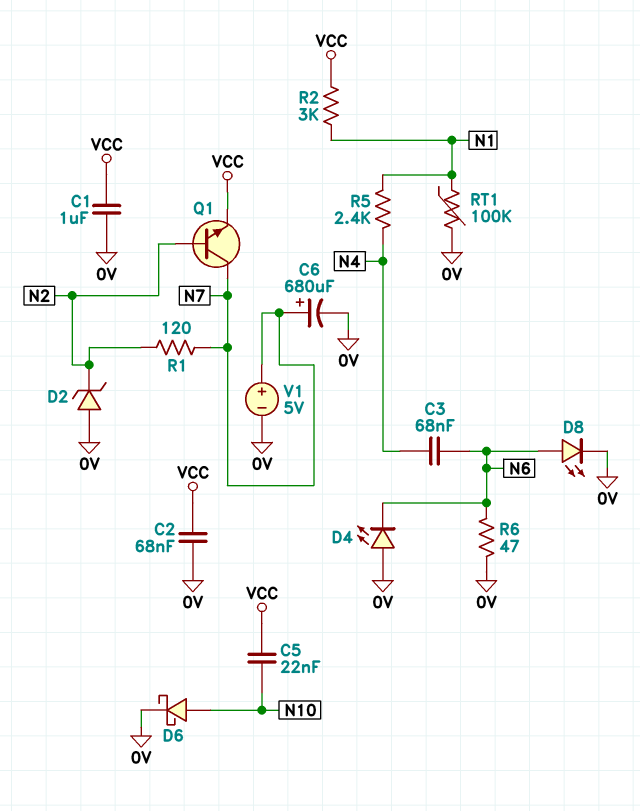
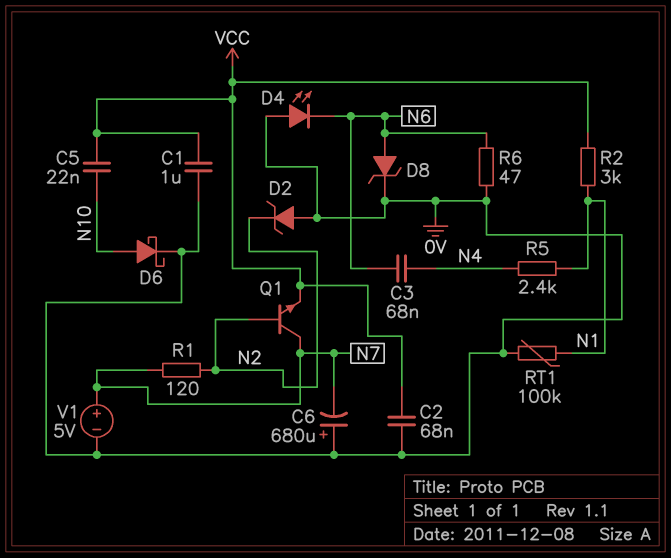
C6: 680uF (plus N7, minus 0V) -> 680uF (plus 0V, minus N7)
D8: LED (A N6, K 0V) -> zener (A N6, K 0V)

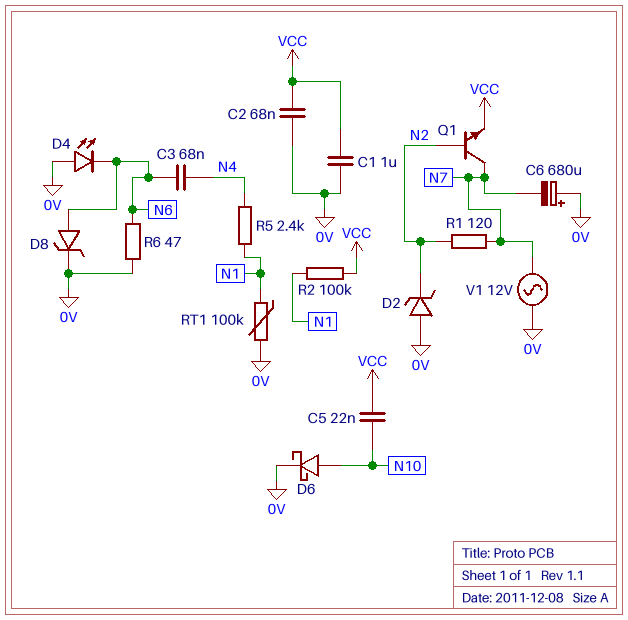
R2: 3k (N1, VCC) -> 100k (N1, VCC)
V1: 5V (plus N7, minus 0V) -> AC 12V (0V, N7)

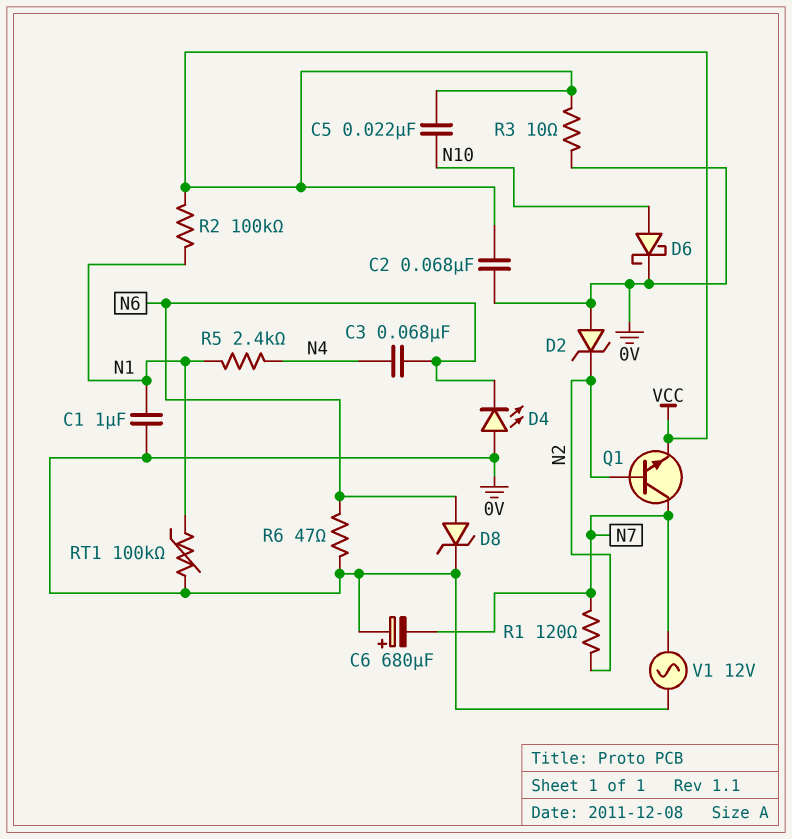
C1: 1uF (0V, VCC) -> 1uF (0V, N1)
R3: none -> 10 (0V, VCC)

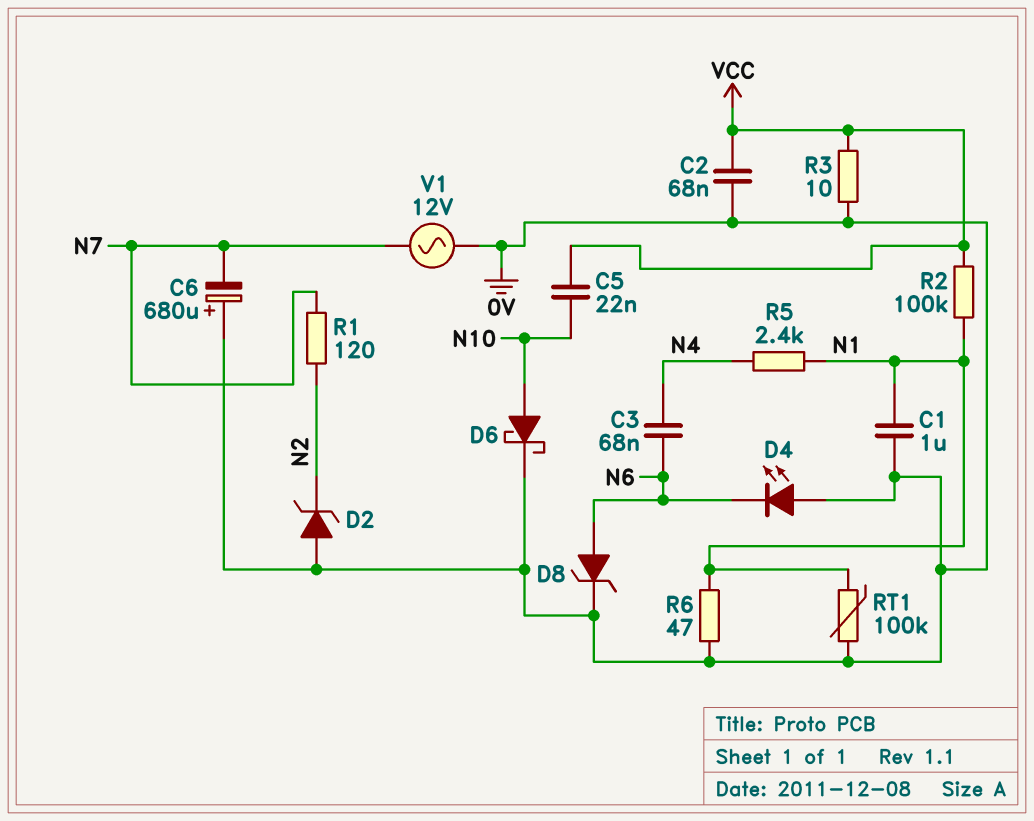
Q1: NPN (B N2, C N7, E VCC) -> none
R6: 47 (0V, N6) -> 47 (0V, N1)

